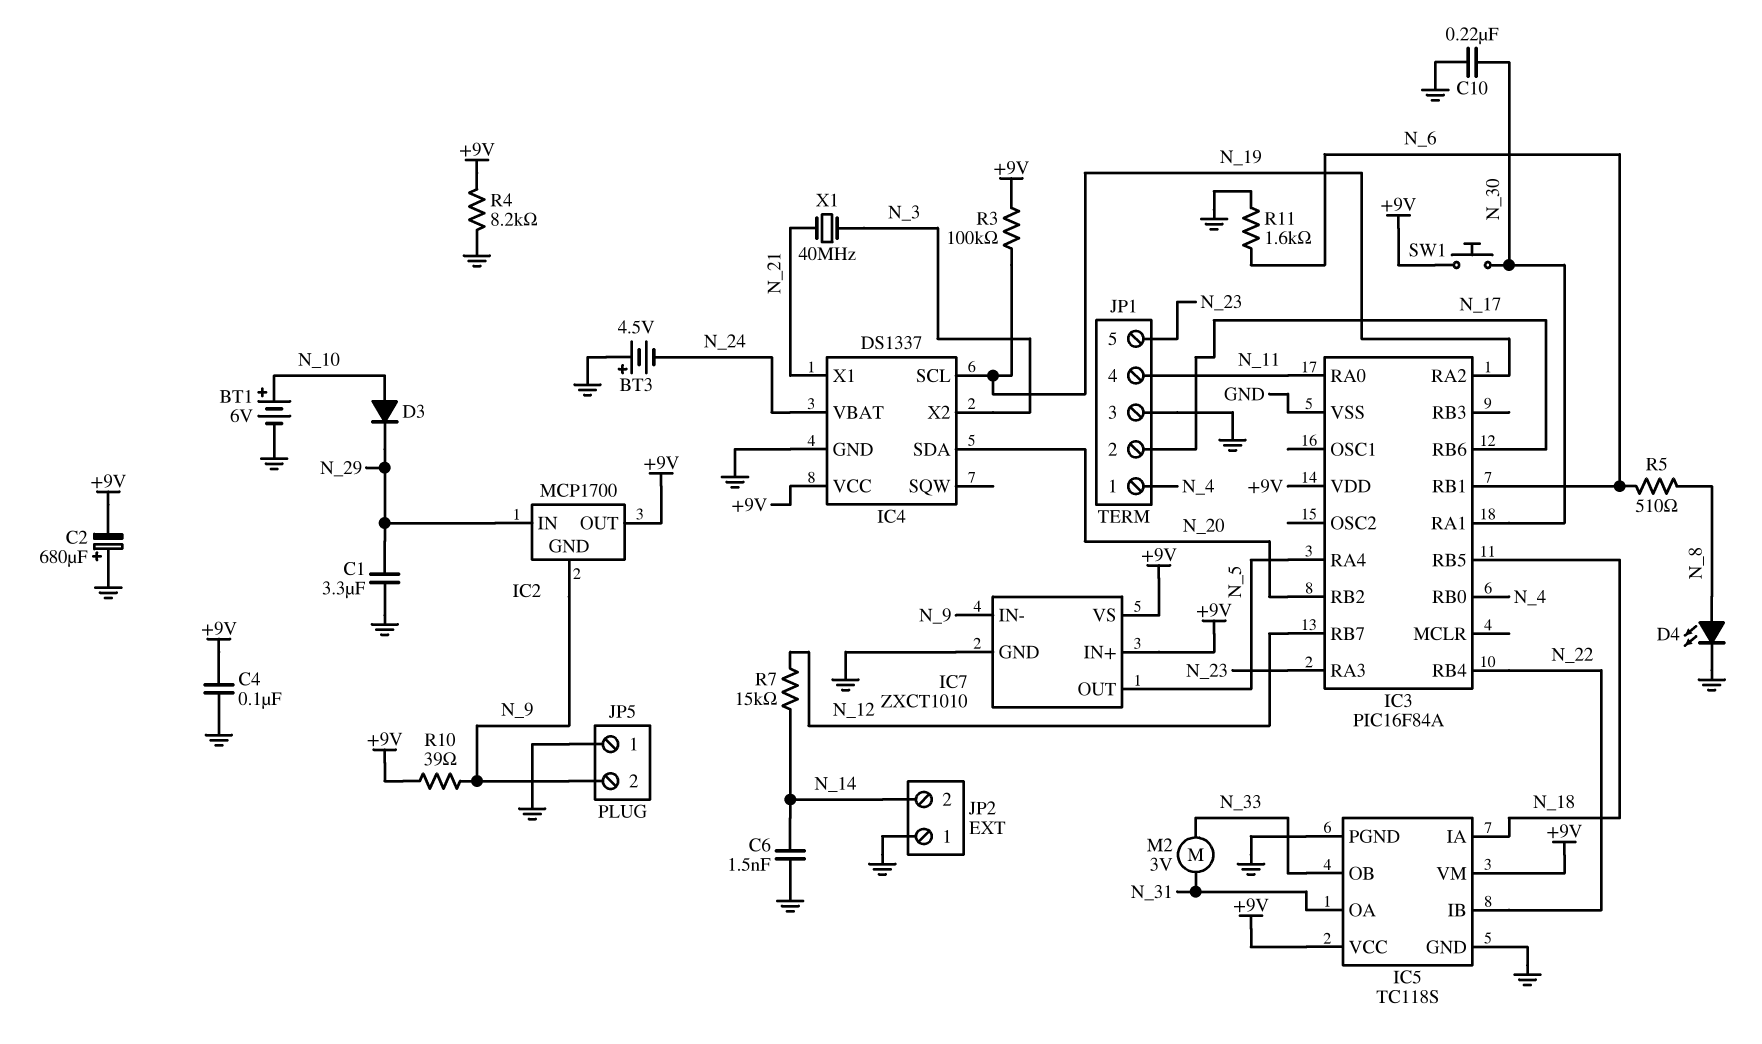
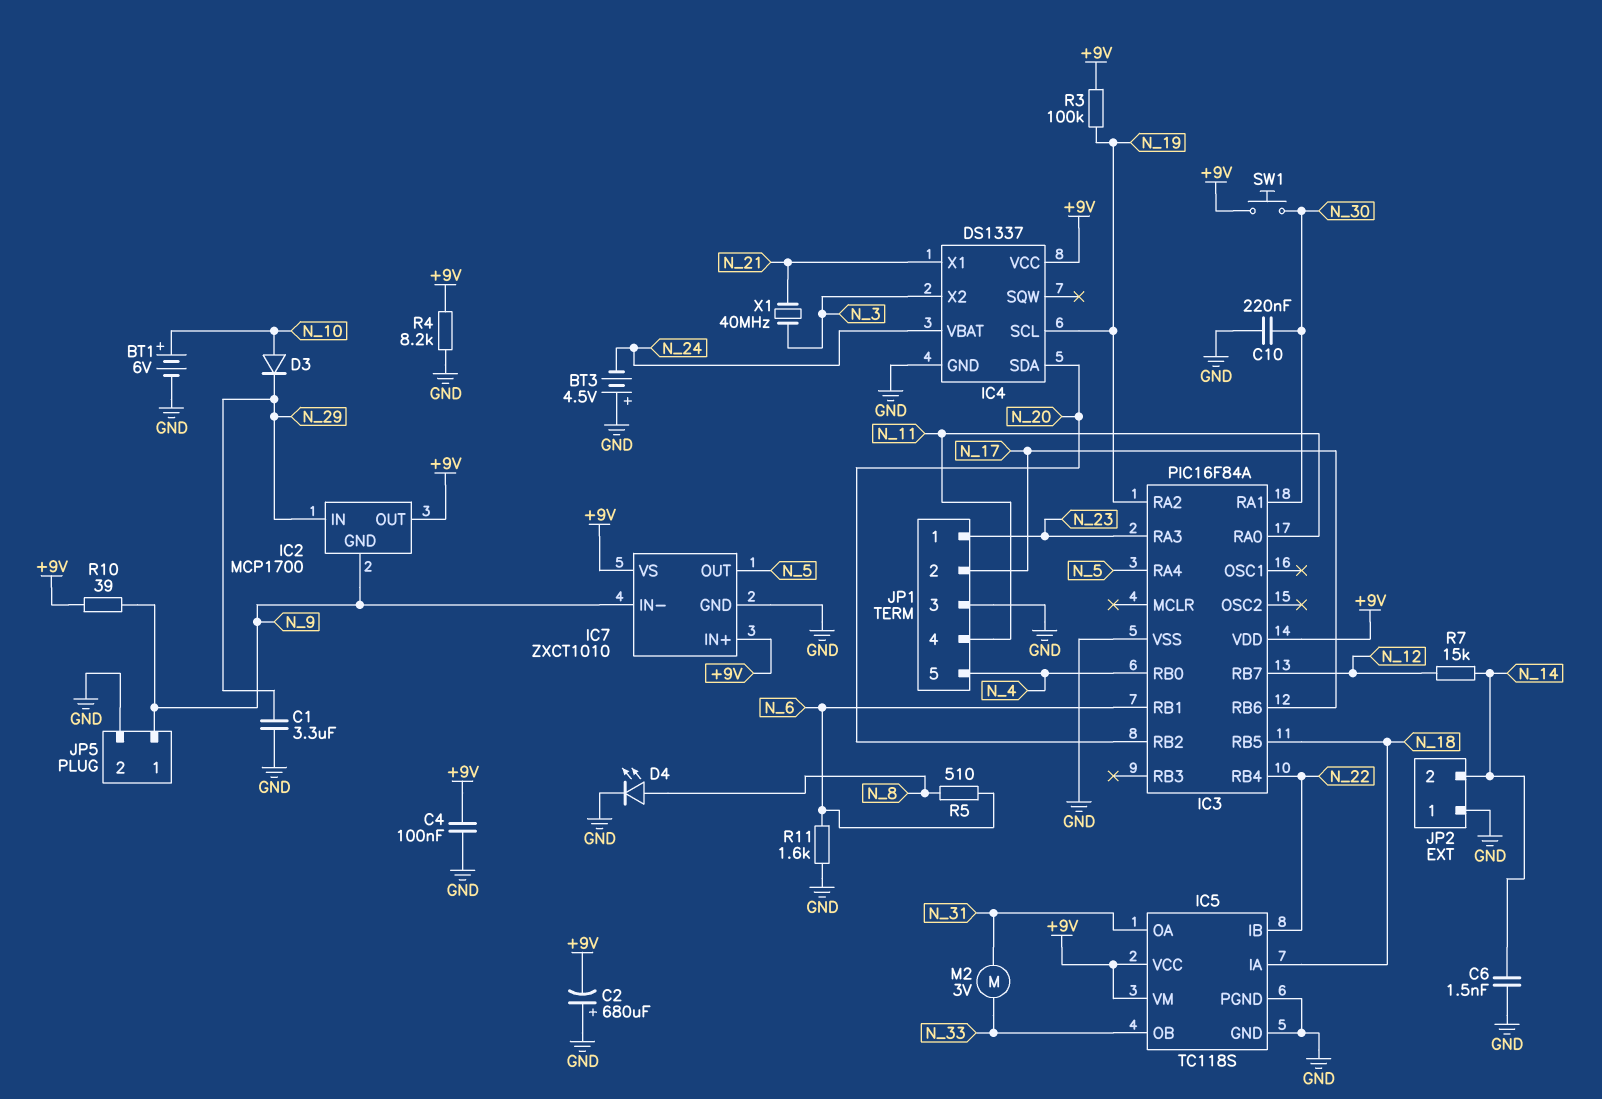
JP1 pin 1: N_4 -> N_23
JP1 pin 5: N_23 -> N_4
JP5 pin 1: GND -> N_9
JP5 pin 2: N_9 -> GND

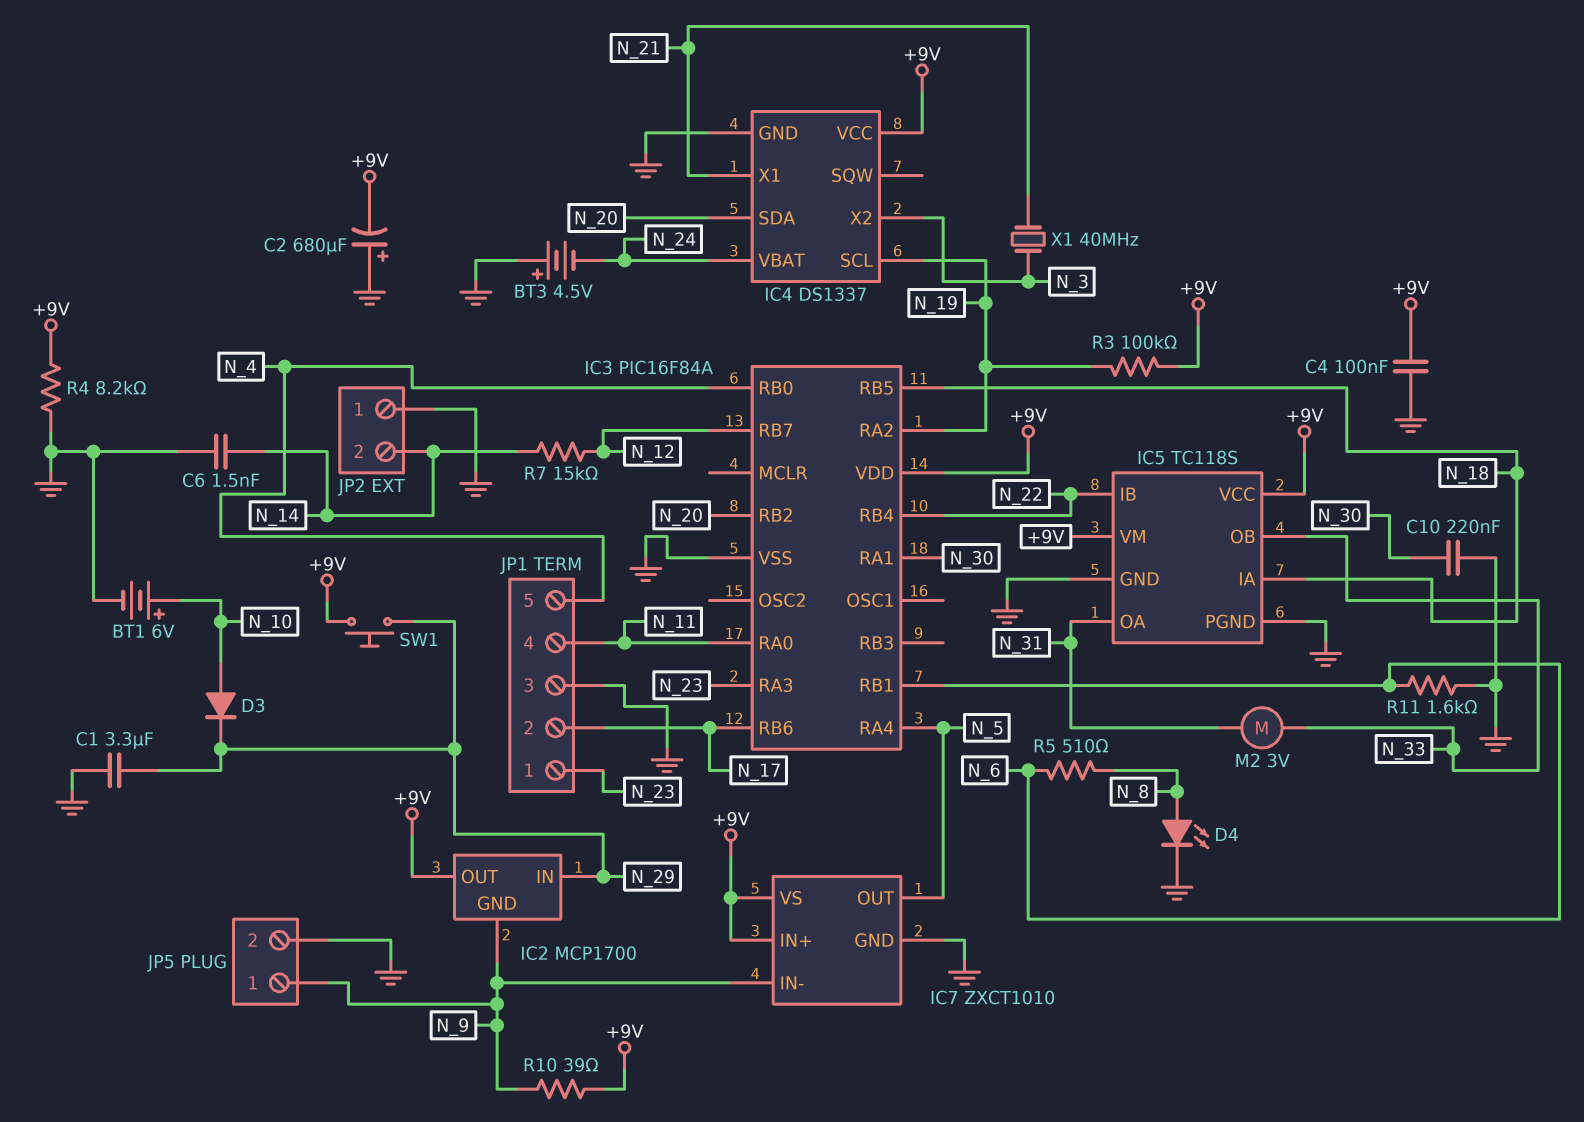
SW1: button (+9V, N_30) -> button (+9V, N_29)

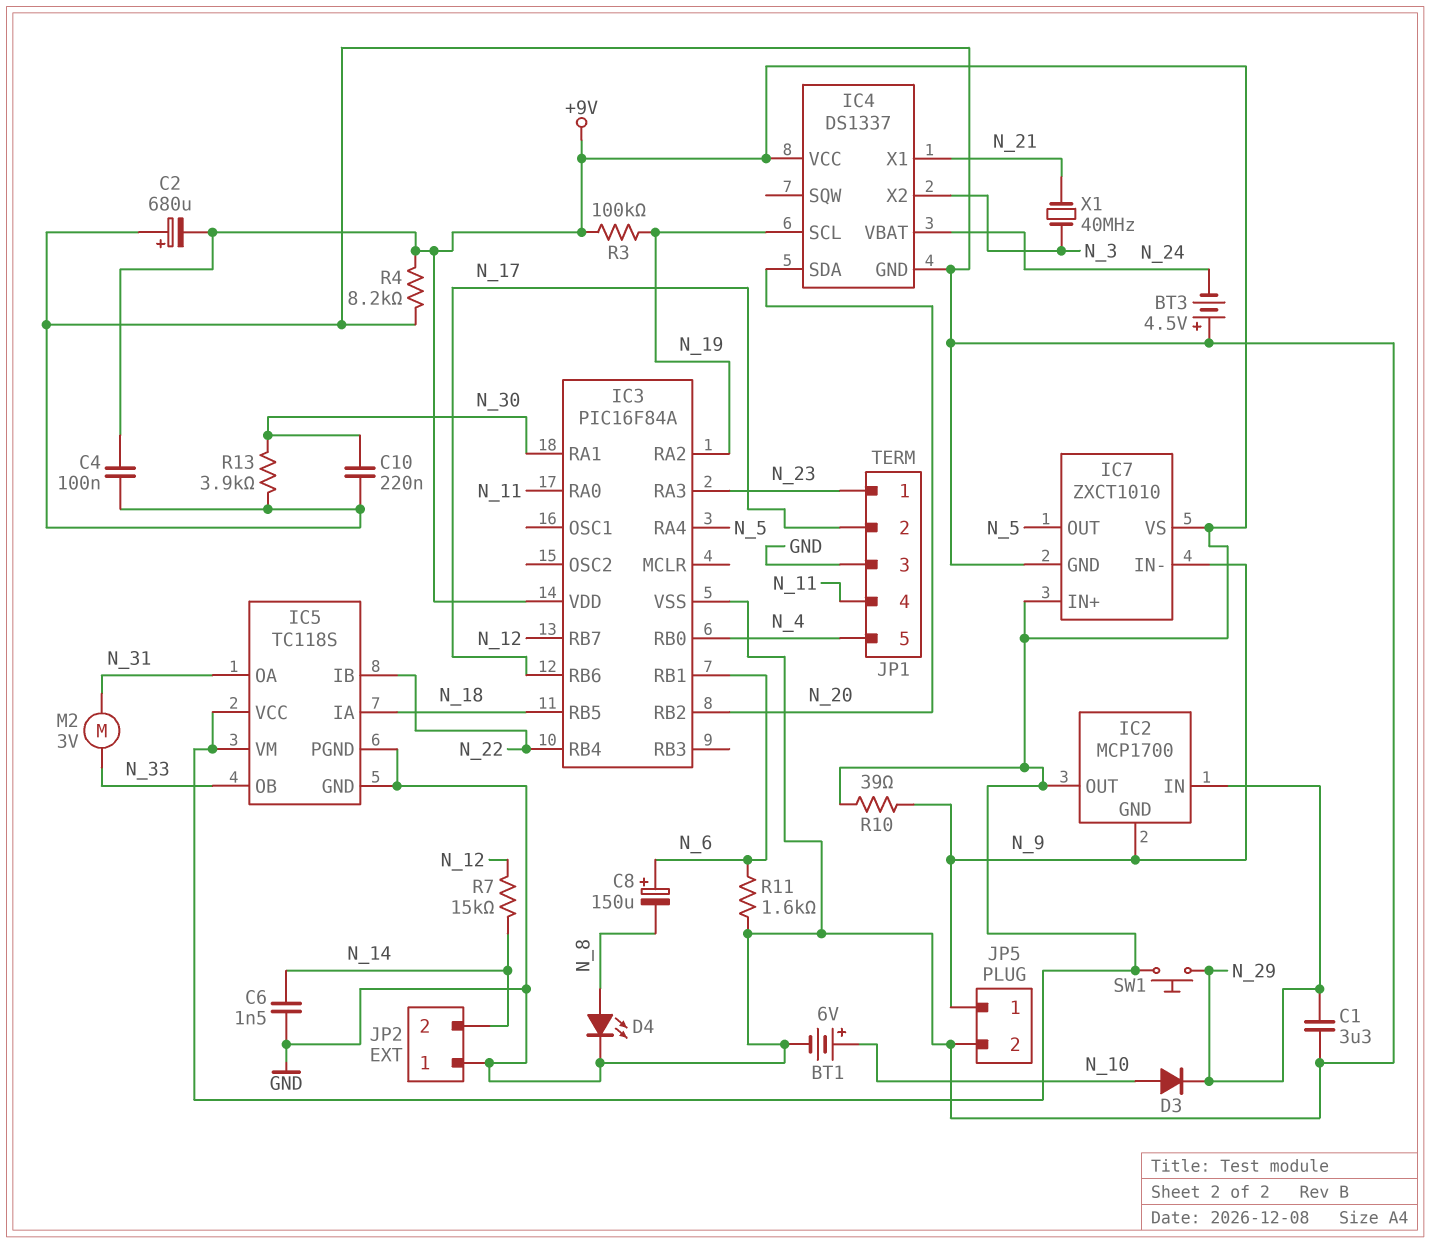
C8: none -> 150uF (plus N_6, minus N_8)
R5: 510 (N_6, N_8) -> none
R13: none -> 3.9k (GND, N_30)

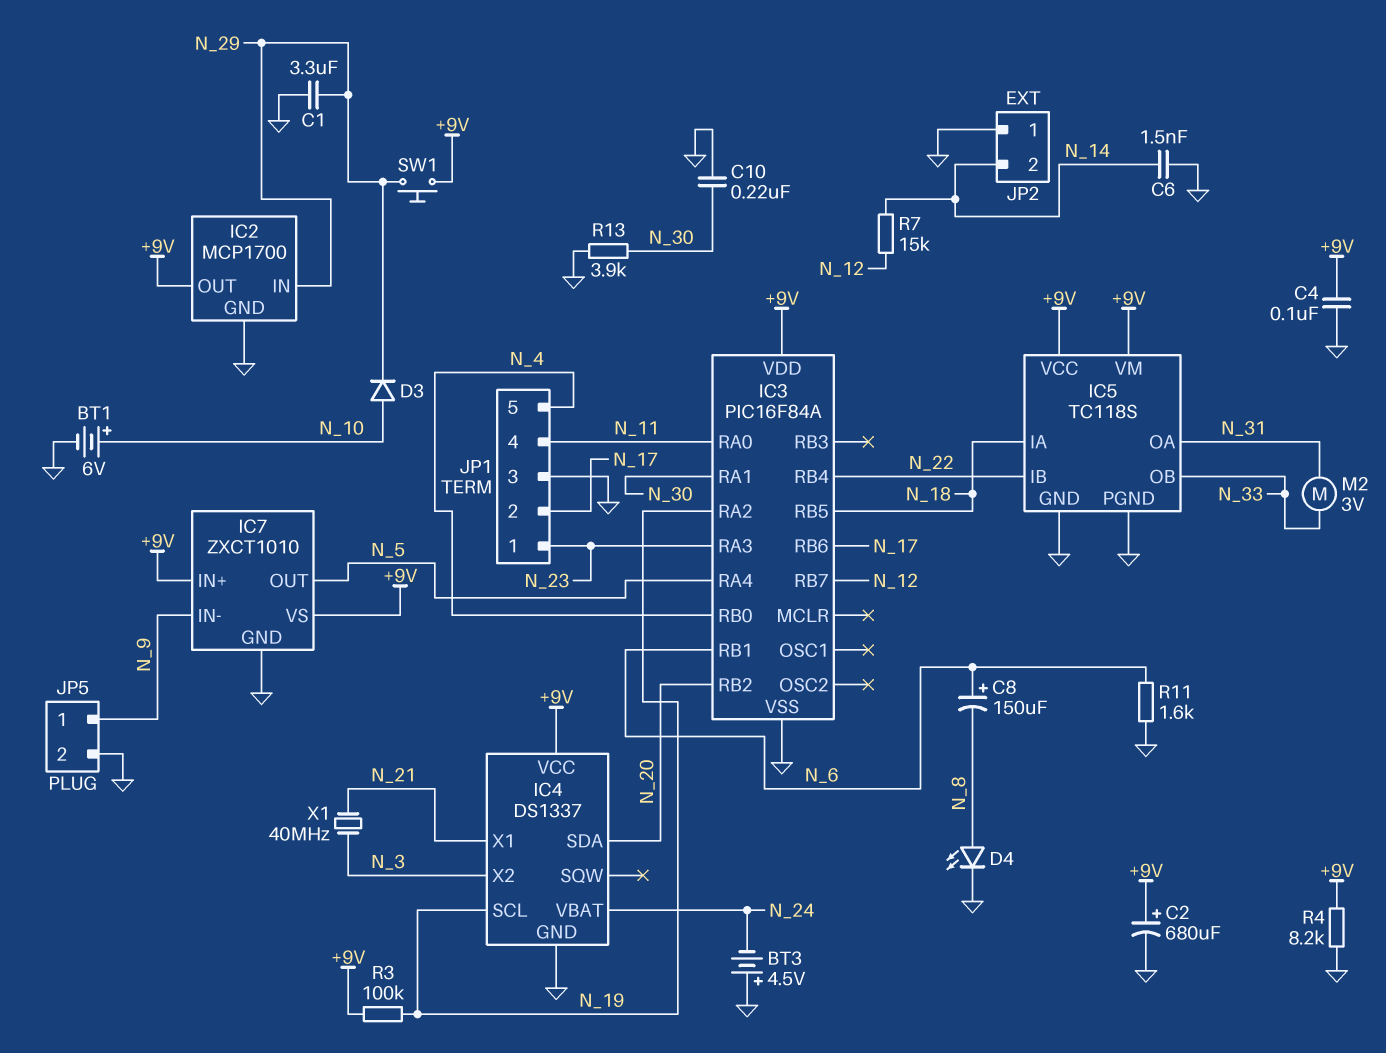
C2: 680uF (plus GND, minus +9V) -> 680uF (plus +9V, minus GND)
IC2 pin GND: N_9 -> GND
R10: 39 (+9V, N_9) -> none

